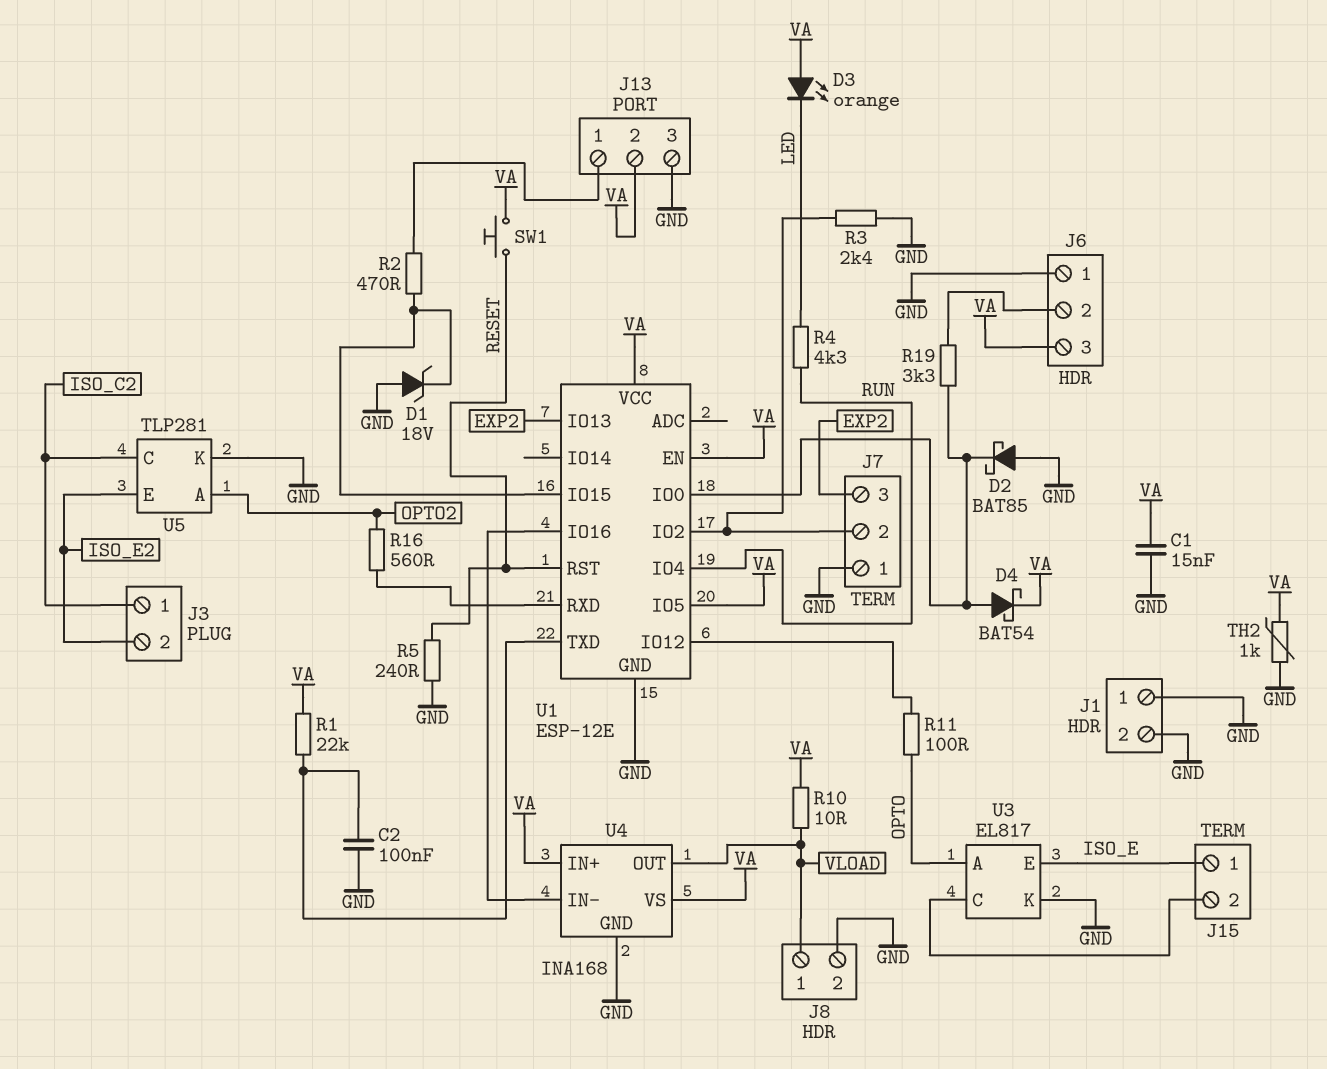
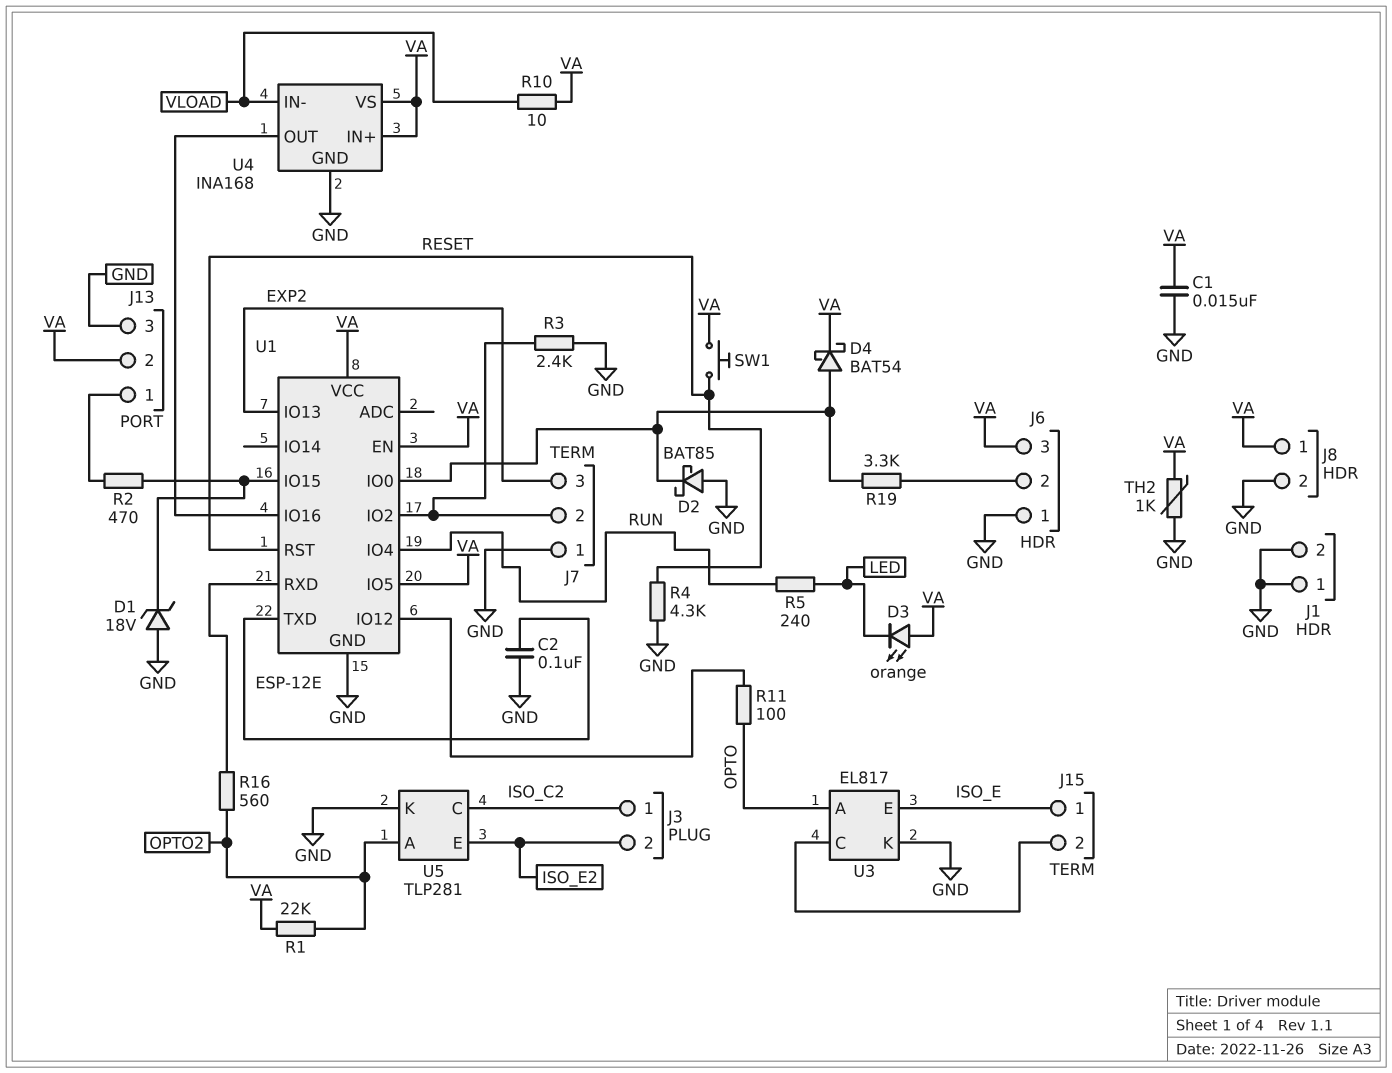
J8 pin 1: VLOAD -> VA
R1: 22k (U1/TXD, VA) -> 22k (OPTO2, VA)
R4: 4.3k (LED, RUN) -> 4.3k (GND, RESET)
R5: 240 (GND, RESET) -> 240 (LED, RUN)
U4 pin IN-: U1/IO16 -> VLOAD
U4 pin OUT: VLOAD -> U1/IO16

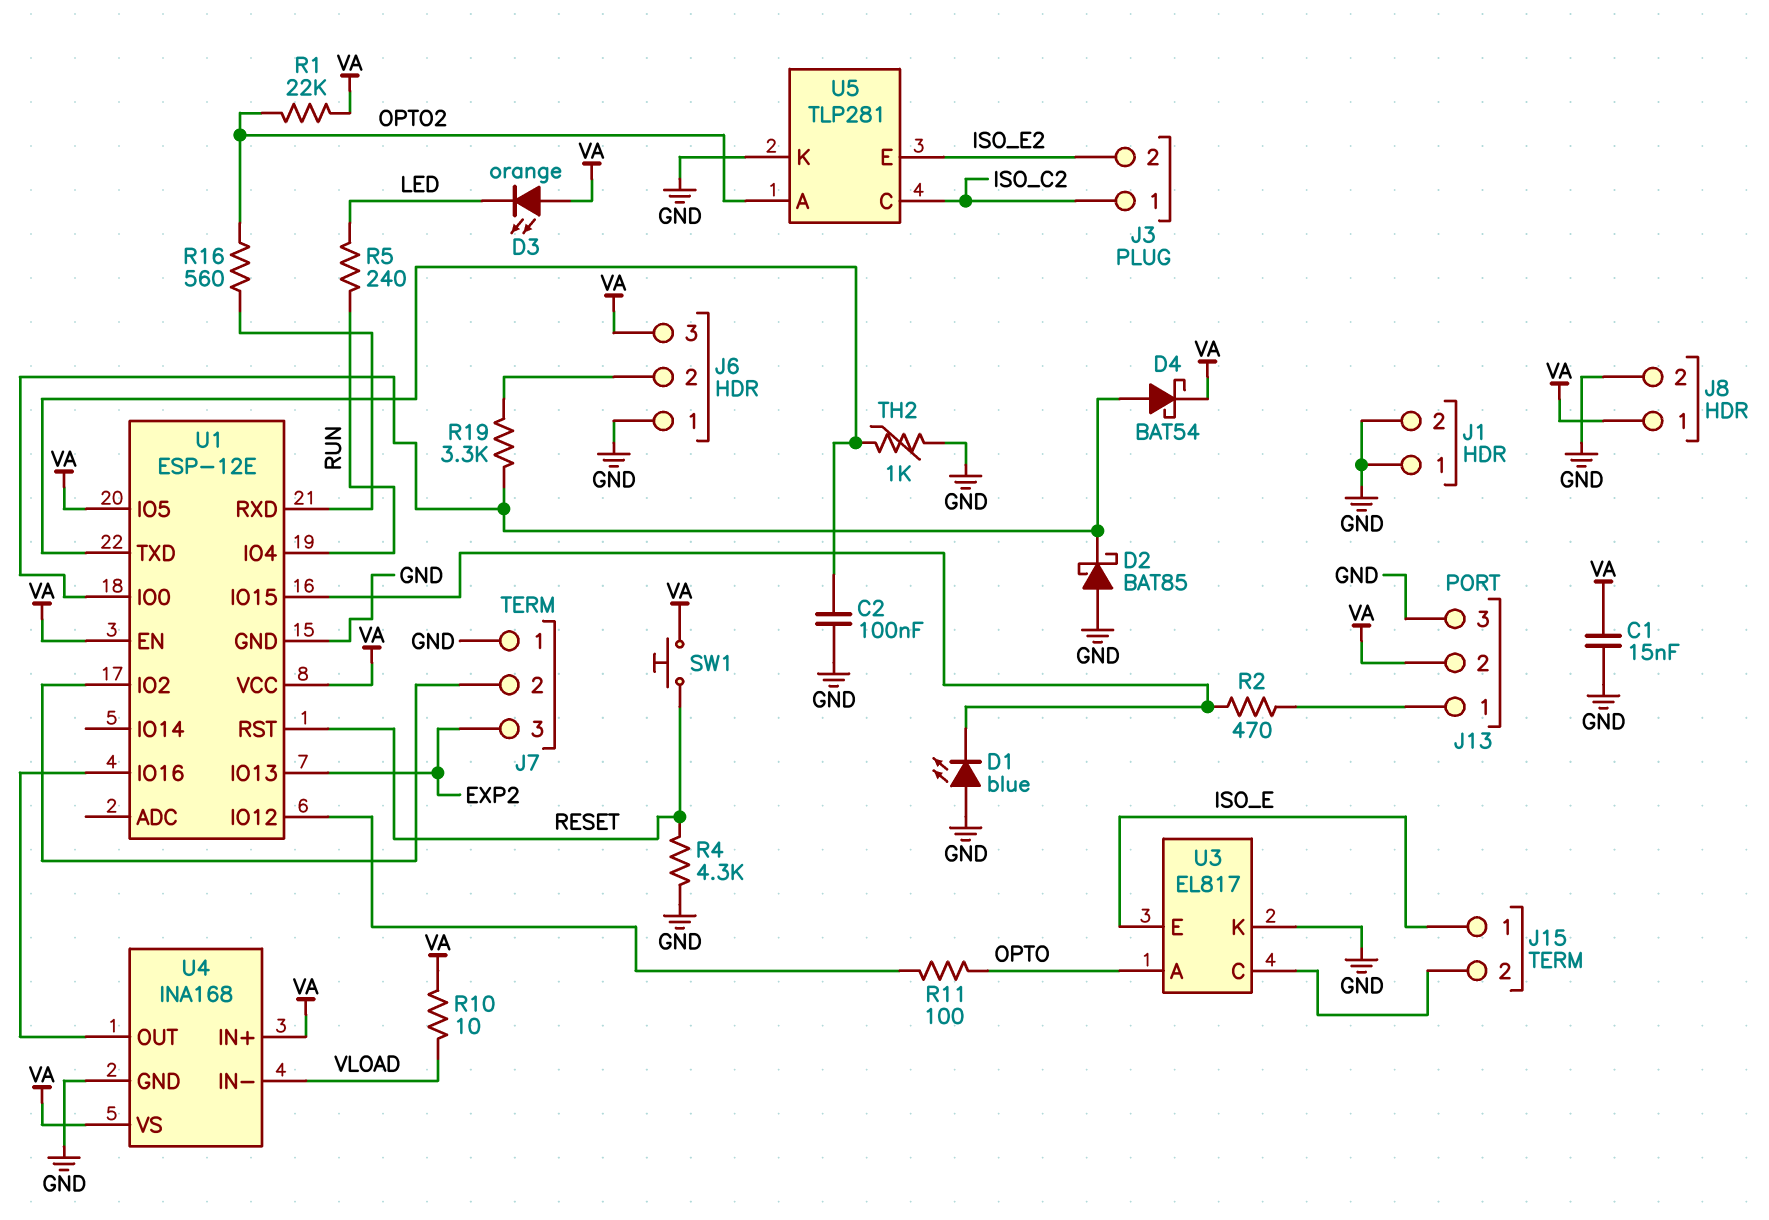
D1: zener 18V (A GND, K U1/IO15) -> LED blue (A GND, K U1/IO15)
R3: 2.4k (GND, J7/2) -> none
TH2: 1k (GND, VA) -> 1k (GND, U1/TXD)

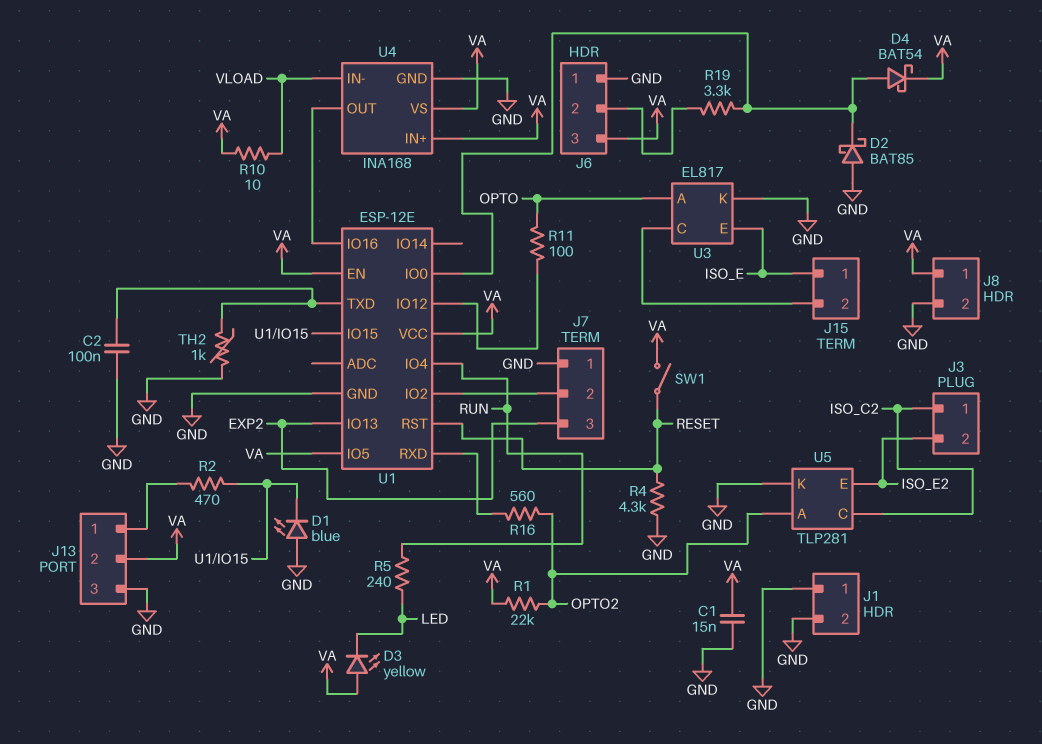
D3: LED orange (A VA, K LED) -> LED yellow (A VA, K LED)
SW1: button (RESET, VA) -> switch (RESET, VA)

